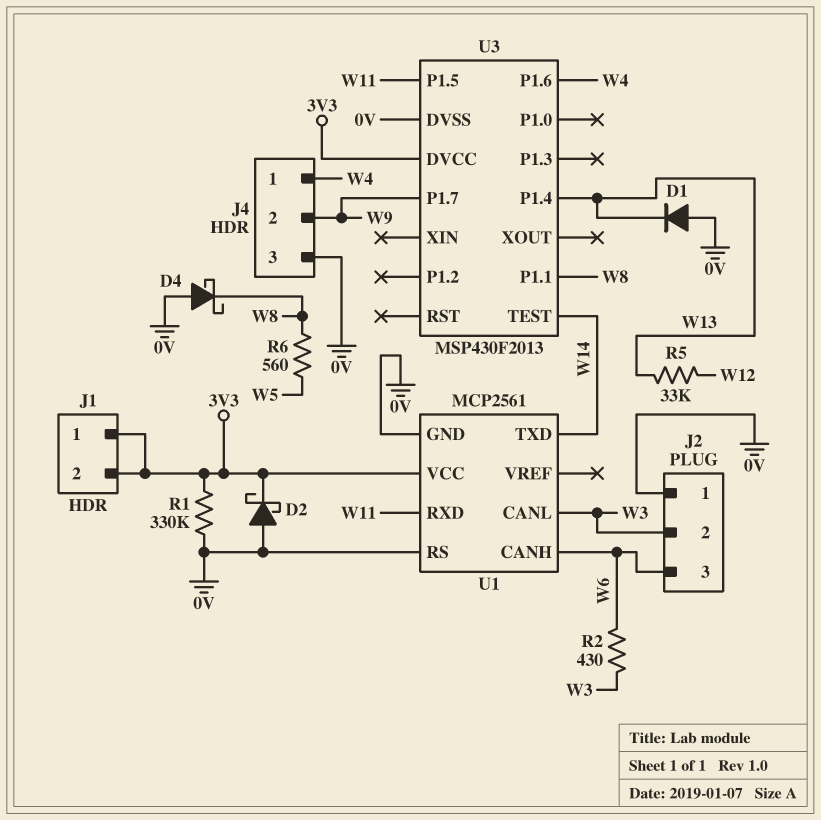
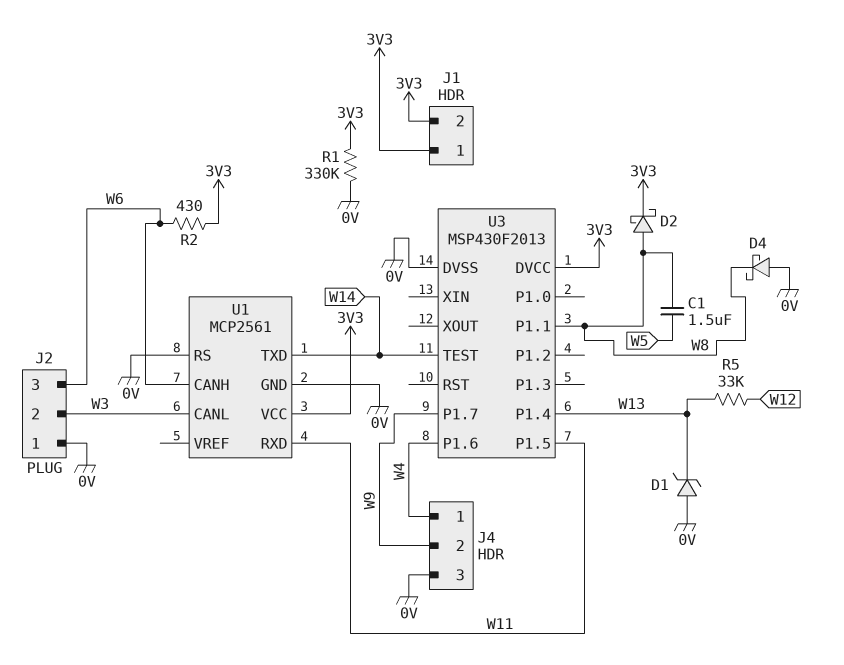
C1: none -> 1.5uF (W5, W8)
D1: diode (A 0V, K W13) -> zener (A 0V, K W13)
D2: schottky (A 0V, K 3V3) -> schottky (A W8, K 3V3)
R2: 430 (W3, W6) -> 430 (3V3, W6)
R6: 560 (W5, W8) -> none

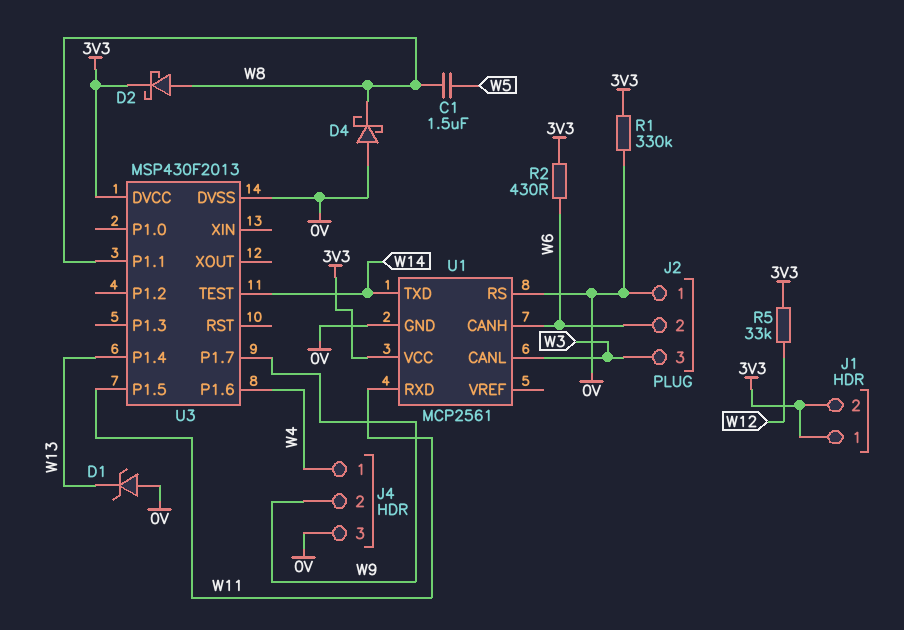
J2 pin 2: W3 -> W6
J2 pin 3: W6 -> W3
R5: 33k (W12, W13) -> 33k (3V3, W12)

